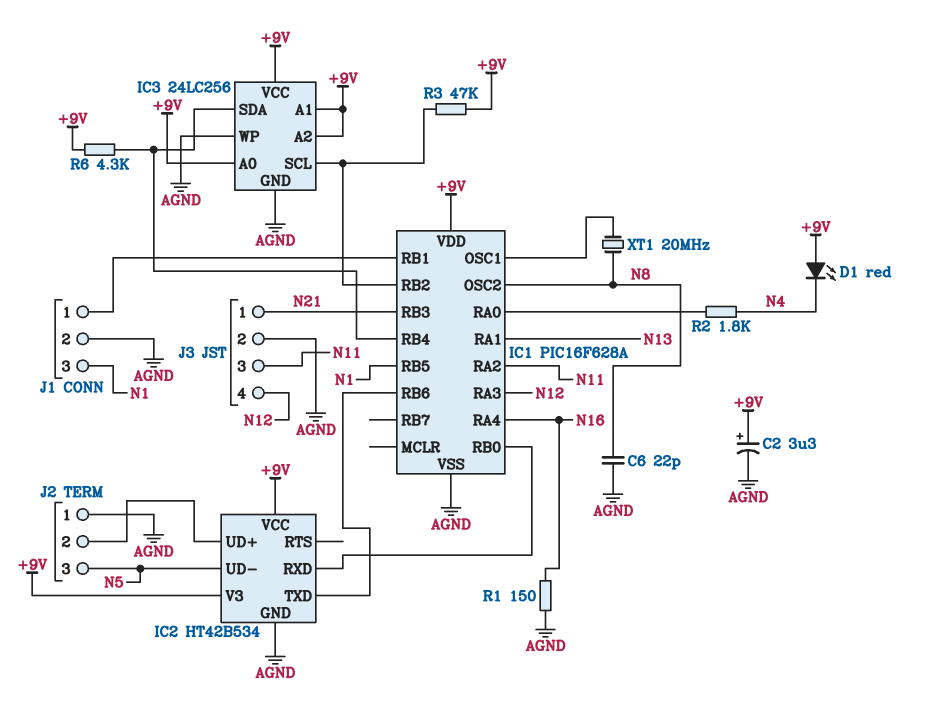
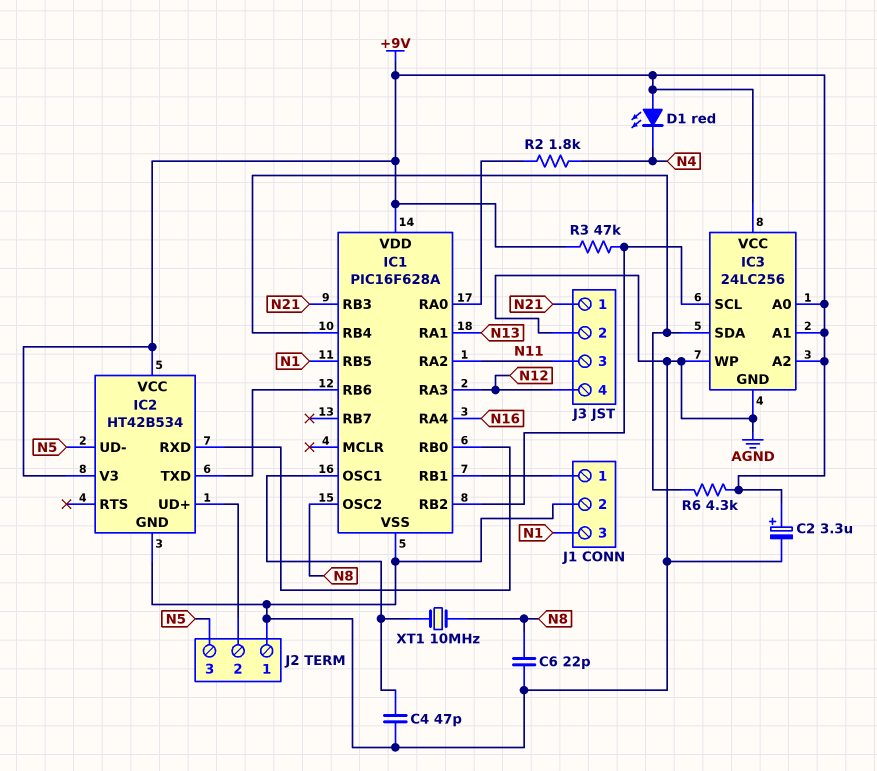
C4: none -> 47pF (AGND, IC1/OSC1)
R1: 150 (AGND, N16) -> none
XT1: 20MHz (IC1/OSC1, N8) -> 10MHz (IC1/OSC1, N8)

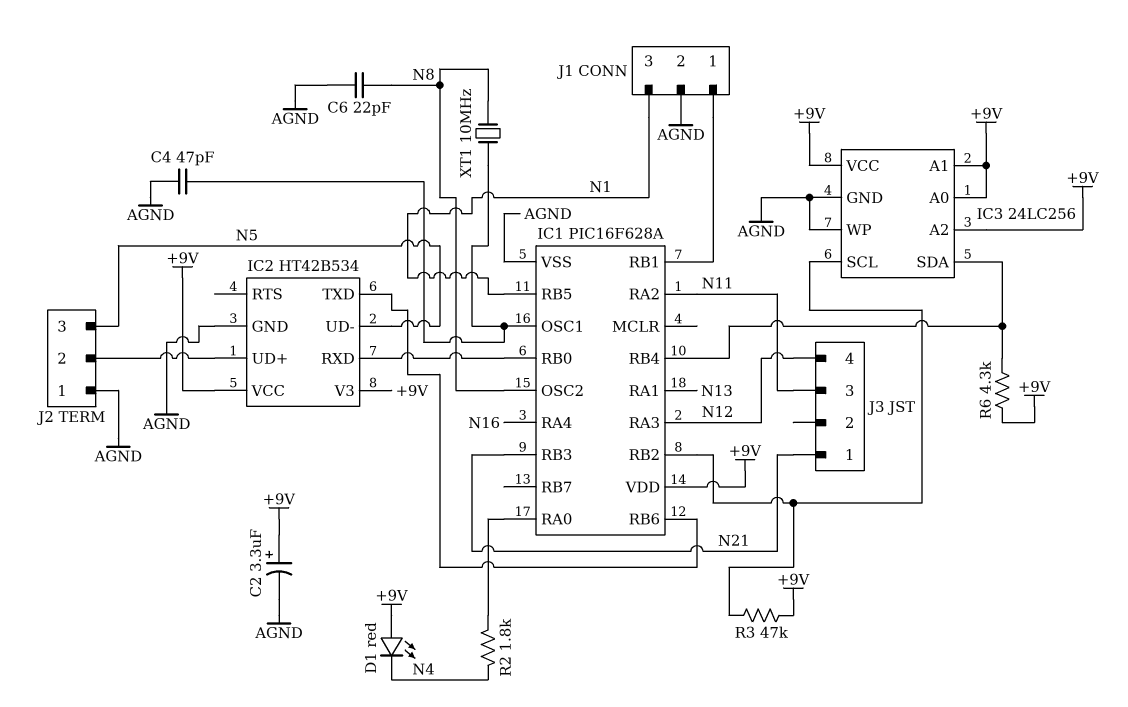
J3 pin 2: AGND -> none

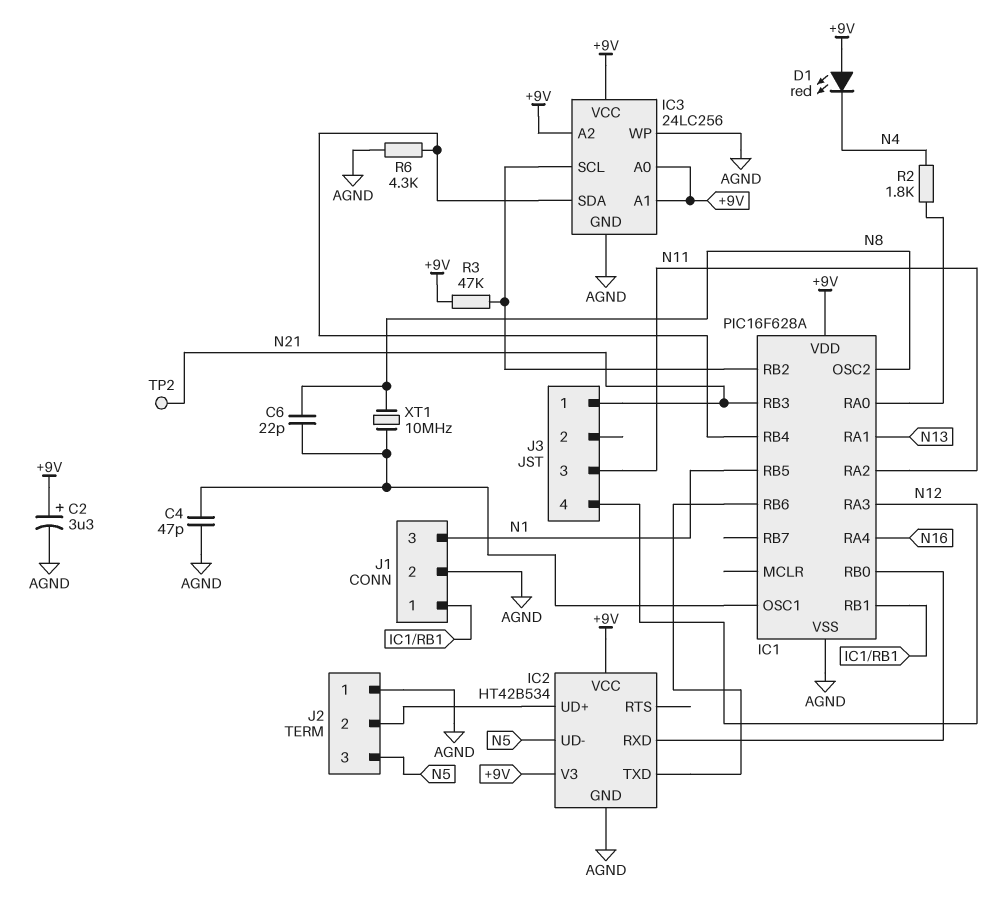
C6: 22pF (AGND, N8) -> 22pF (IC1/OSC1, N8)
R6: 4.3k (+9V, IC1/RB4) -> 4.3k (AGND, IC1/RB4)
TP2: none -> test point (N21)

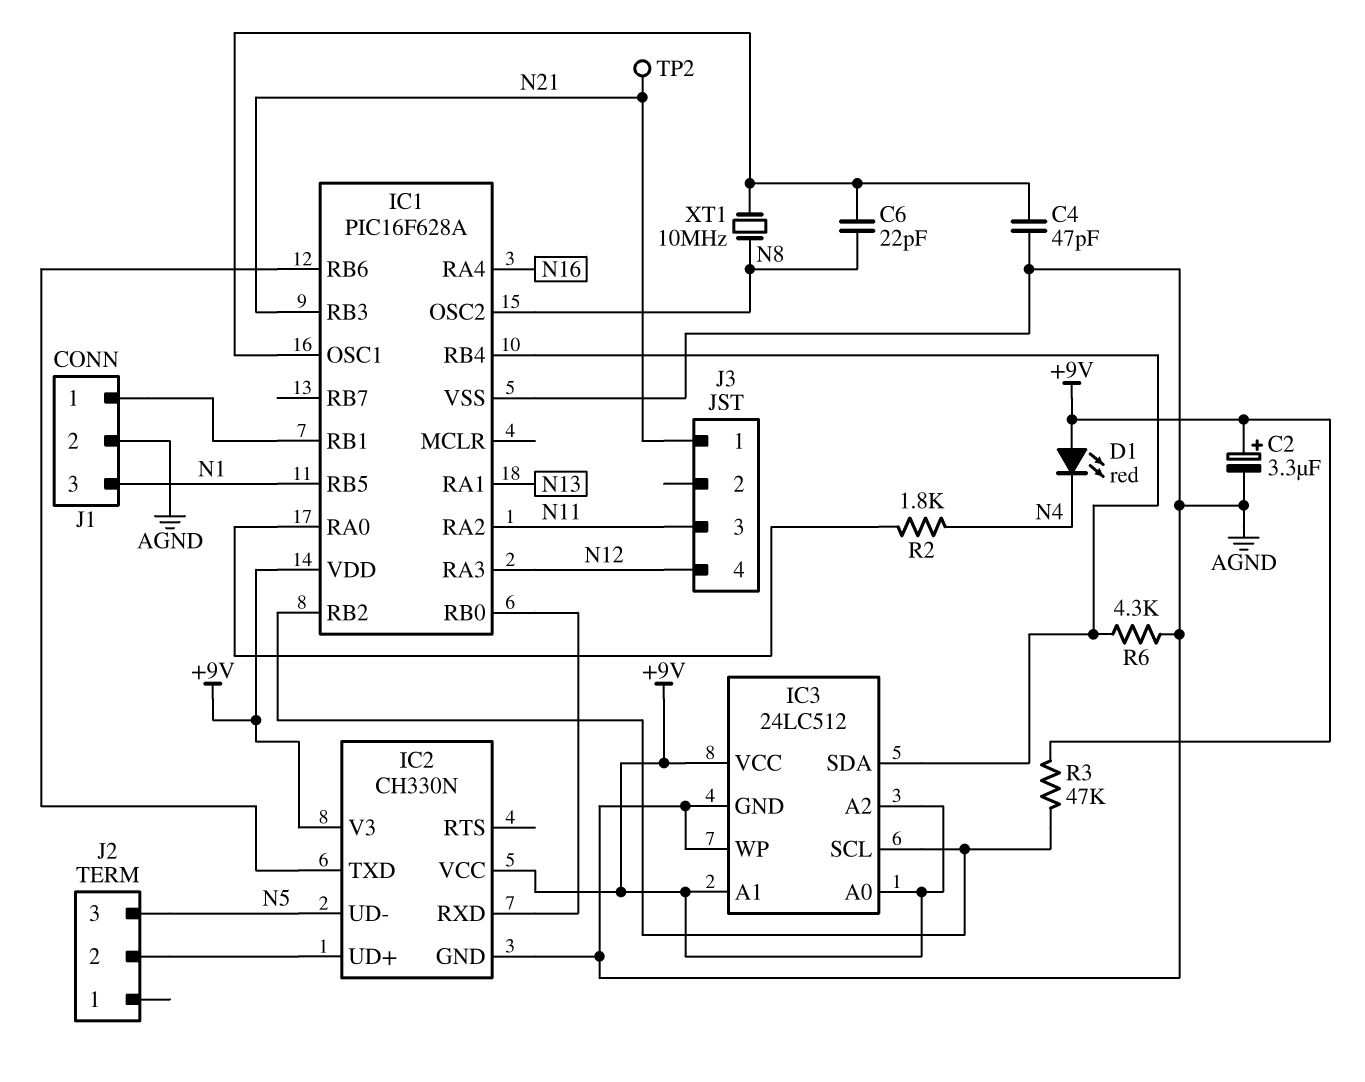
IC2: HT42B534 -> CH330N
IC3: 24LC256 -> 24LC512
J2 pin 1: AGND -> none

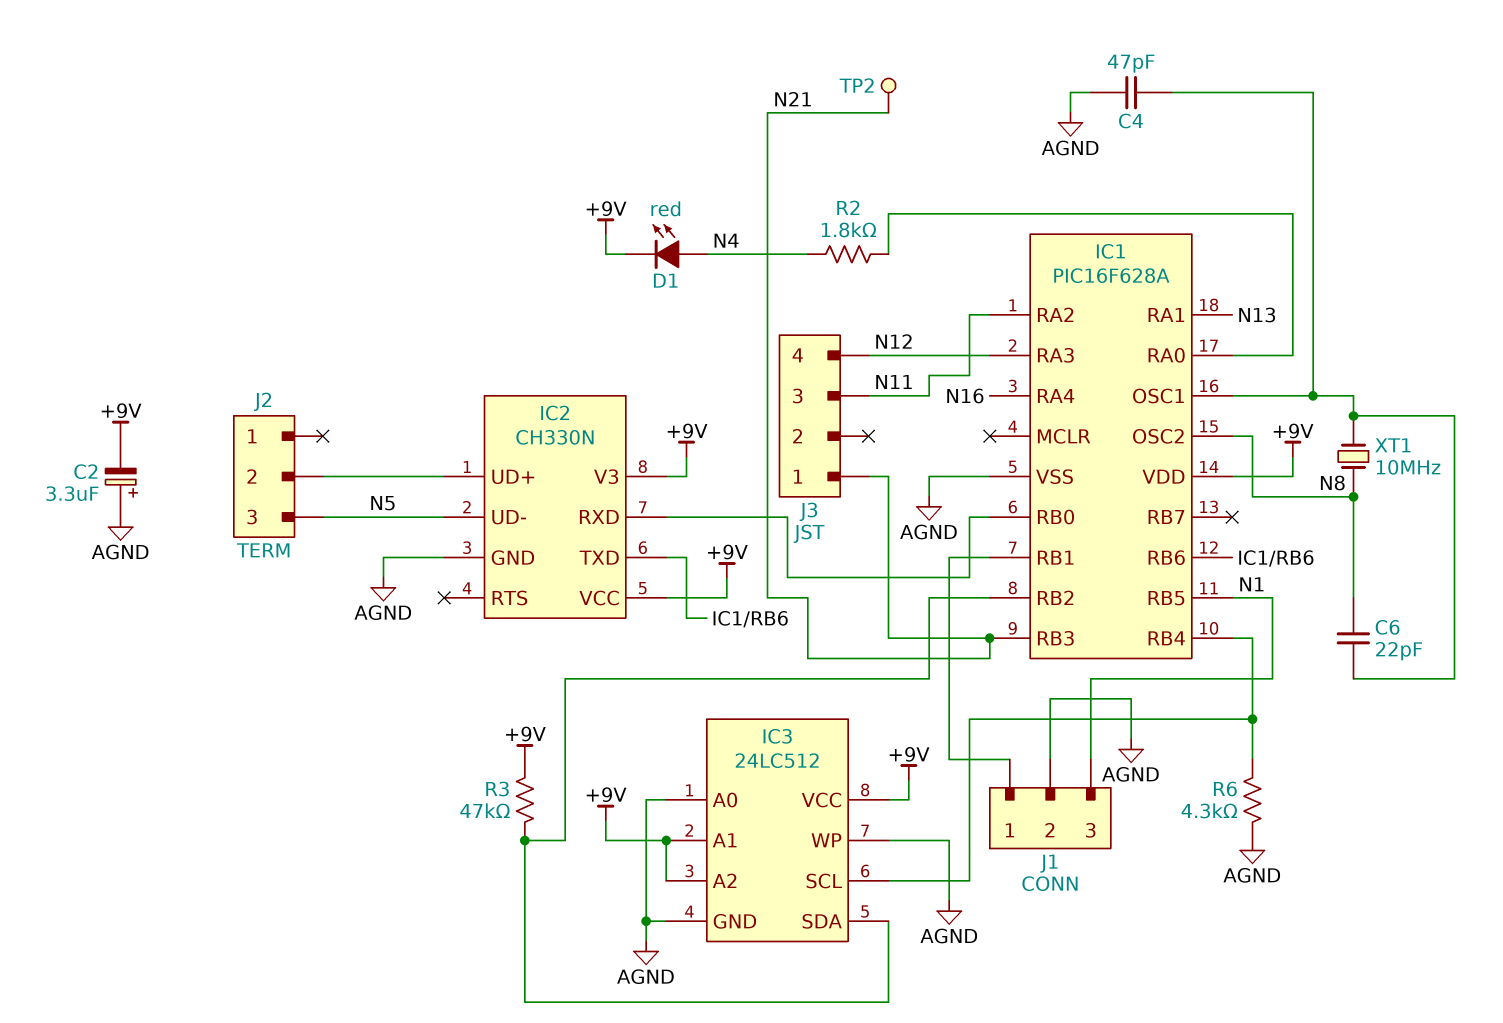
C2: 3.3uF (plus +9V, minus AGND) -> 3.3uF (plus AGND, minus +9V)
D1: LED red (A +9V, K N4) -> LED red (A N4, K +9V)
IC3 pin A0: +9V -> AGND
IC3 pin SCL: IC1/RB2 -> IC1/RB4
IC3 pin SDA: IC1/RB4 -> IC1/RB2

